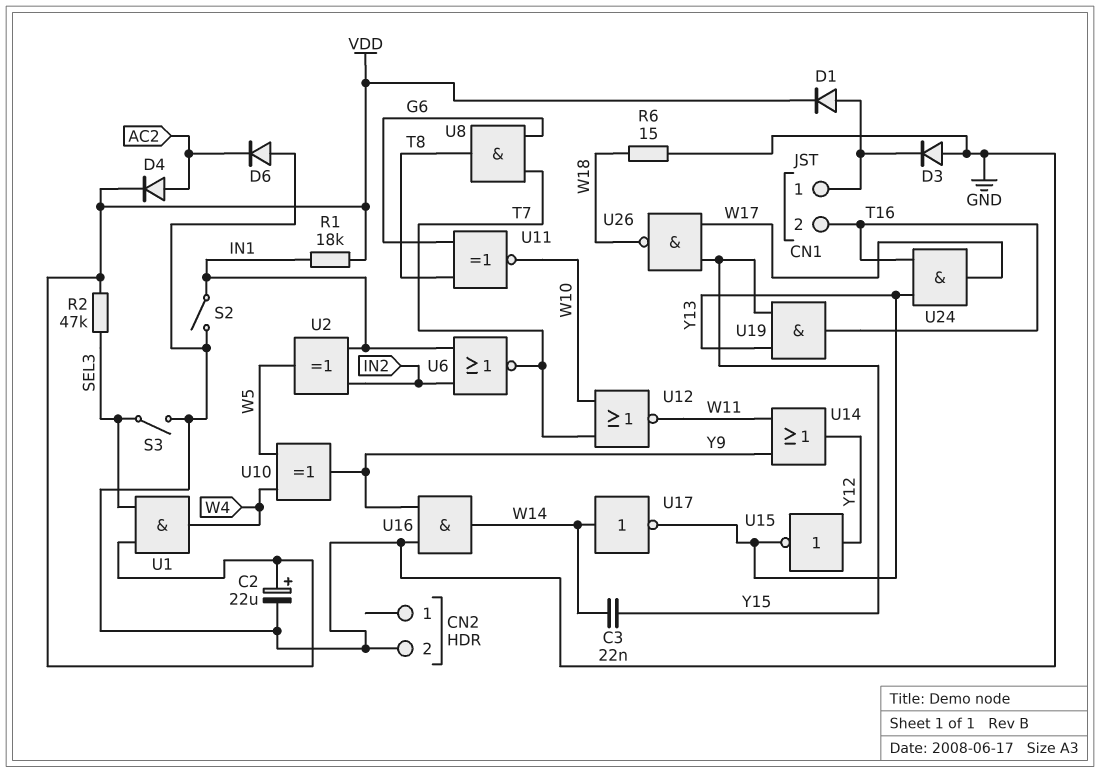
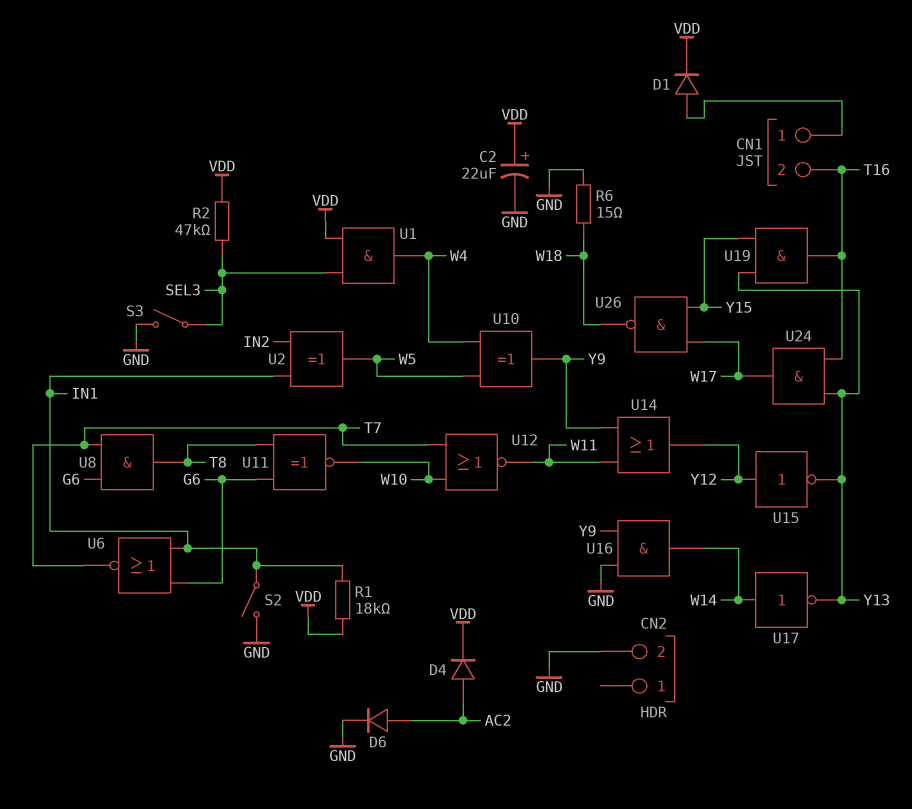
C3: 22nF (W14, Y15) -> none
D3: diode (A GND, K CN1/1) -> none
D6: diode (A GND, K AC2) -> diode (A AC2, K GND)
U6: NOR (in IN1, in IN2, out T7) -> NOR (in G6, in IN1, out T7)

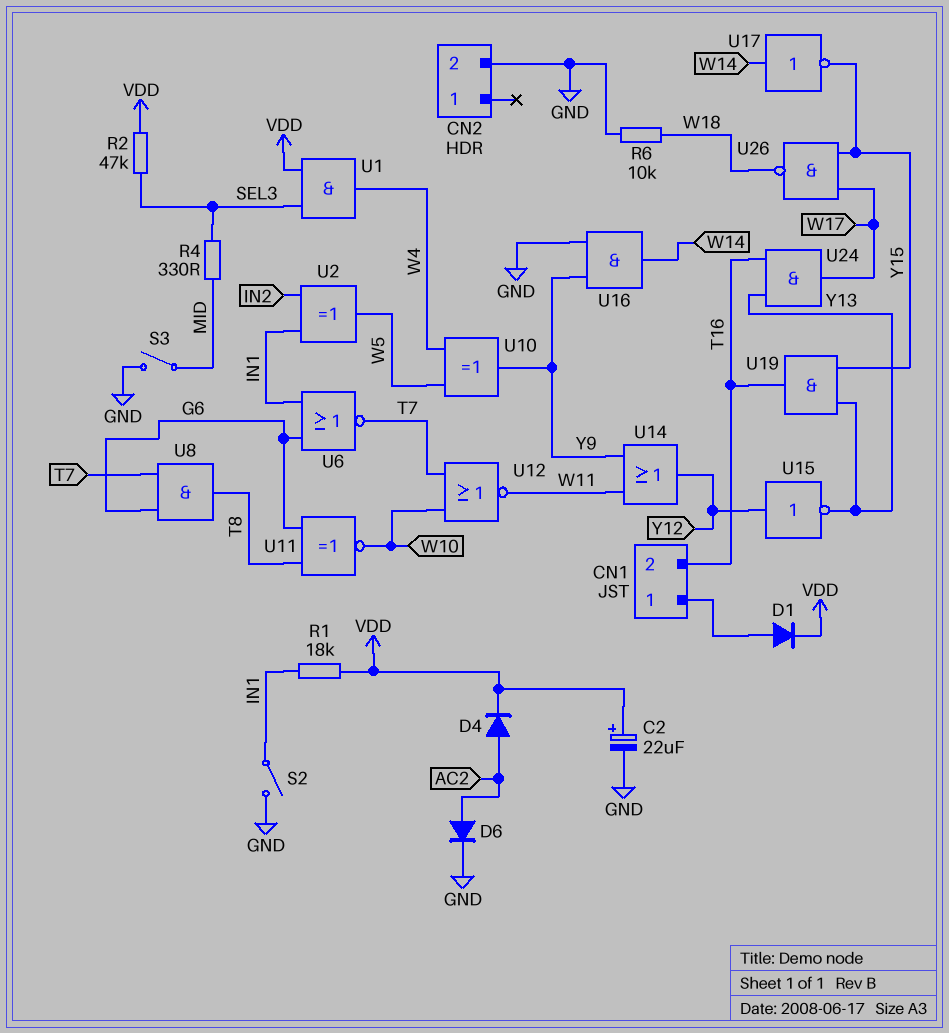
R4: none -> 330 (MID, SEL3)
R6: 15 (GND, W18) -> 10k (GND, W18)
S3: switch (GND, SEL3) -> switch (GND, MID)
U17: NOT (in W14, out Y13) -> NOT (in W14, out Y15)

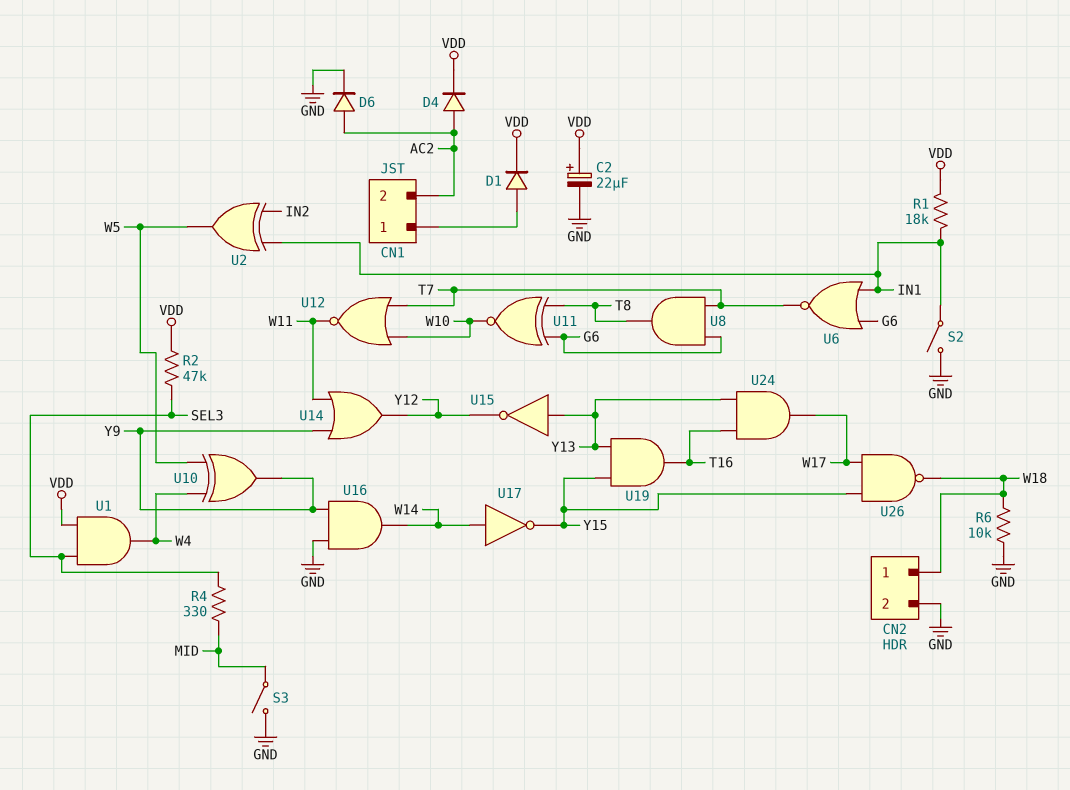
CN1 pin 2: T16 -> AC2
CN2 pin 1: none -> W18
U15: NOT (in Y12, out Y13) -> NOT (in Y13, out Y12)

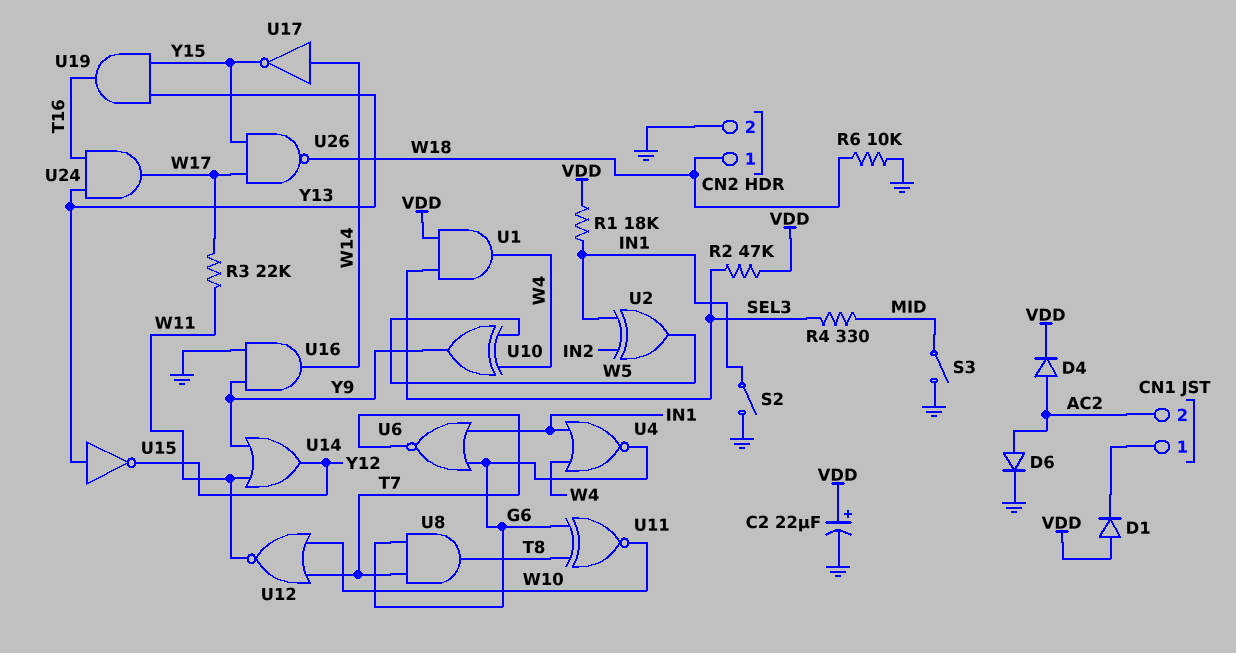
D1: diode (A CN1/1, K VDD) -> diode (A VDD, K CN1/1)
R3: none -> 22k (W11, W17)
U4: none -> NOR (in IN1, in W4, out G6)

